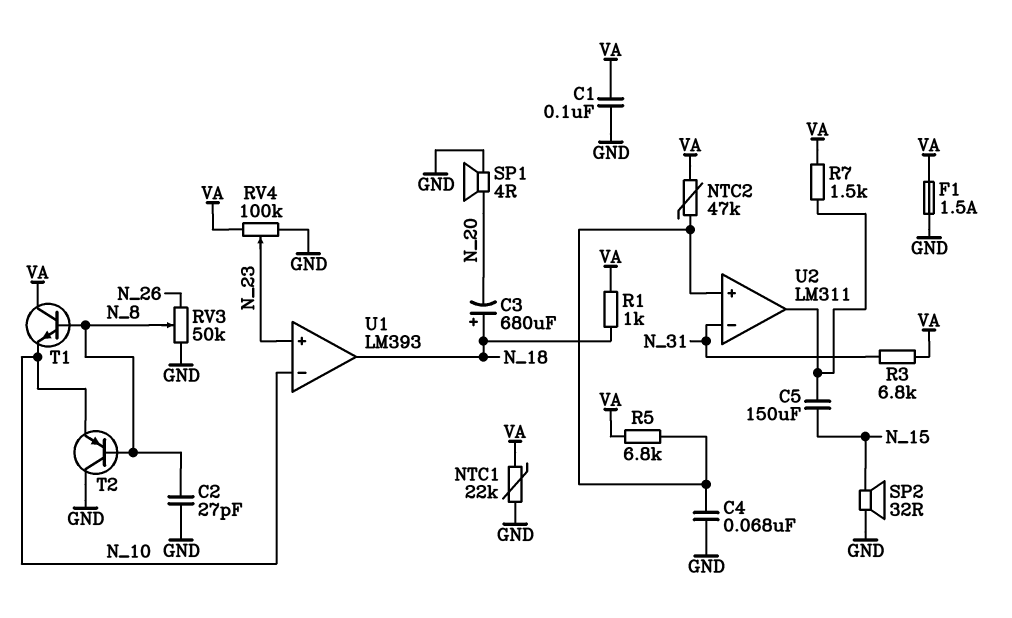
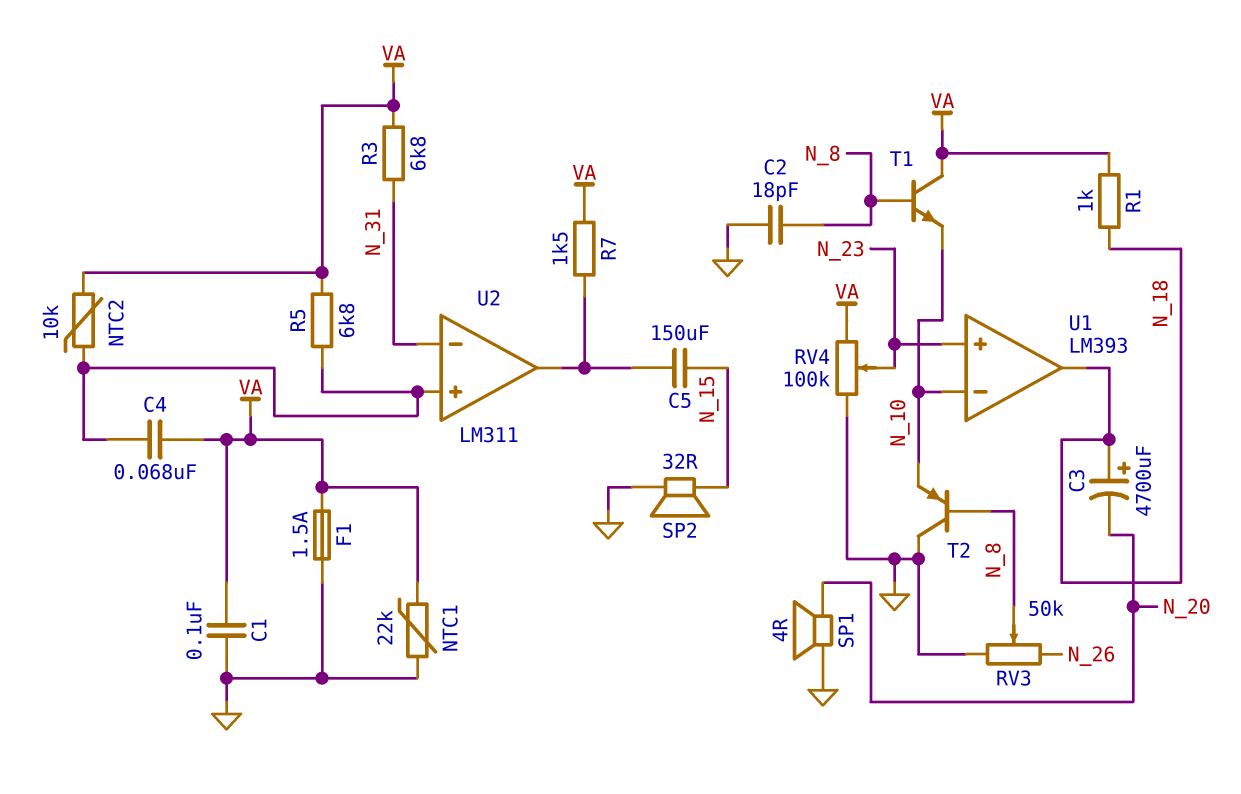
C2: 27pF (GND, N_8) -> 18pF (GND, N_8)
C3: 680uF (plus N_18, minus N_20) -> 4700uF (plus N_18, minus N_20)
C4: 68nF (GND, U2/in+) -> 68nF (U2/in+, VA)
NTC2: 47k (U2/in+, VA) -> 10k (U2/in+, VA)

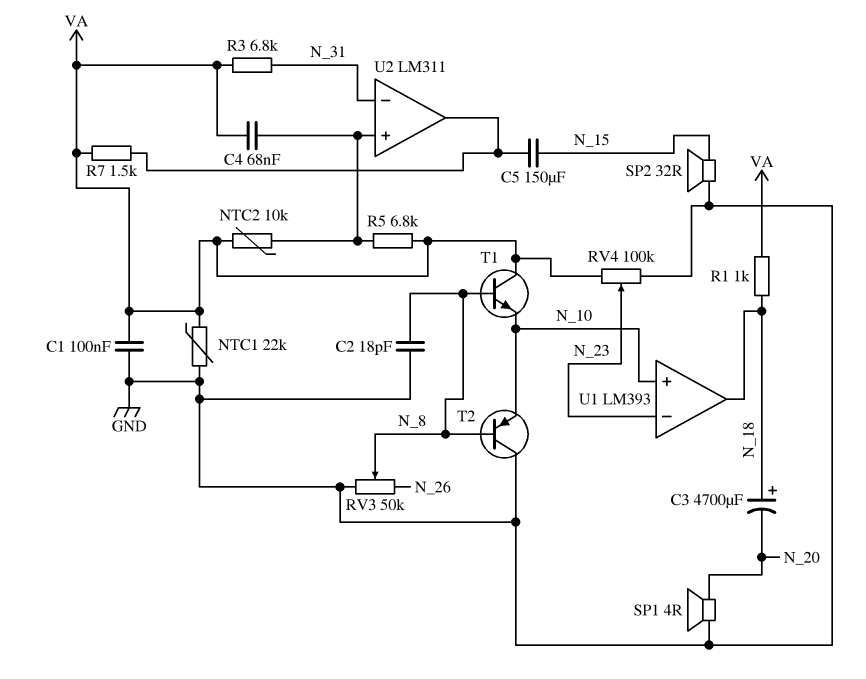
F1: 1.5A (GND, VA) -> none
U1 pin in+: N_23 -> N_10
U1 pin in-: N_10 -> N_23

